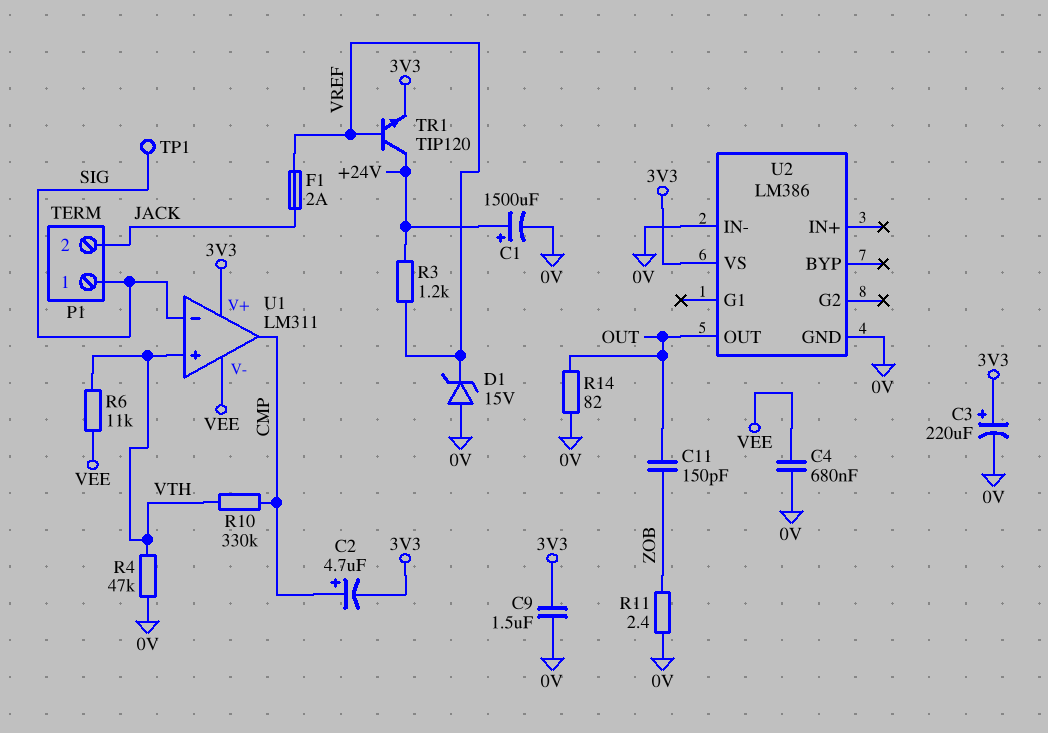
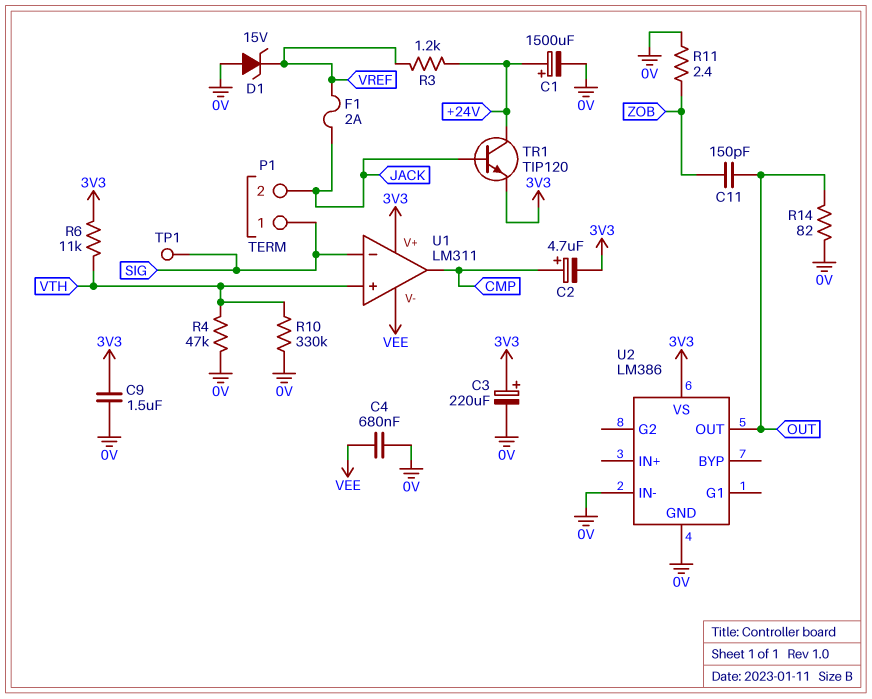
R6: 11k (VEE, VTH) -> 11k (3V3, VTH)
R10: 330k (CMP, VTH) -> 330k (0V, VTH)
TR1: NPN TIP120 (B VREF, C +24V, E 3V3) -> NPN TIP120 (B JACK, C +24V, E 3V3)

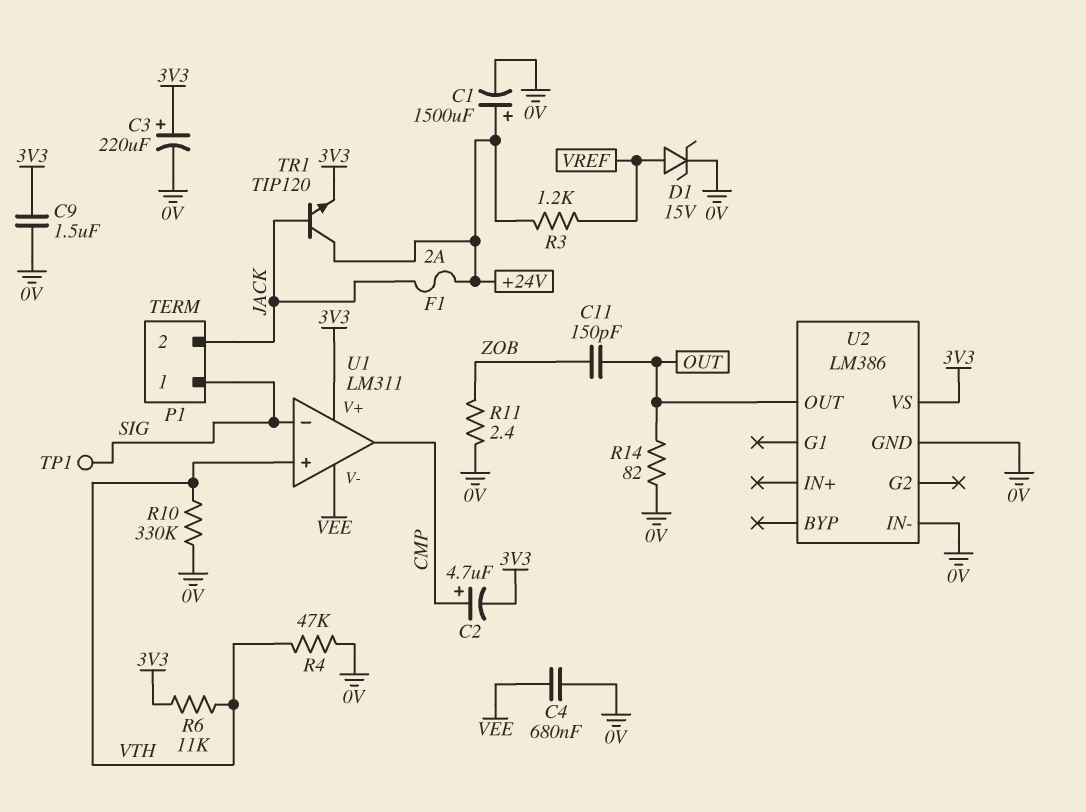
D1: zener 15V (A 0V, K VREF) -> zener 15V (A VREF, K 0V)
F1: 2A (JACK, VREF) -> 2A (+24V, JACK)

